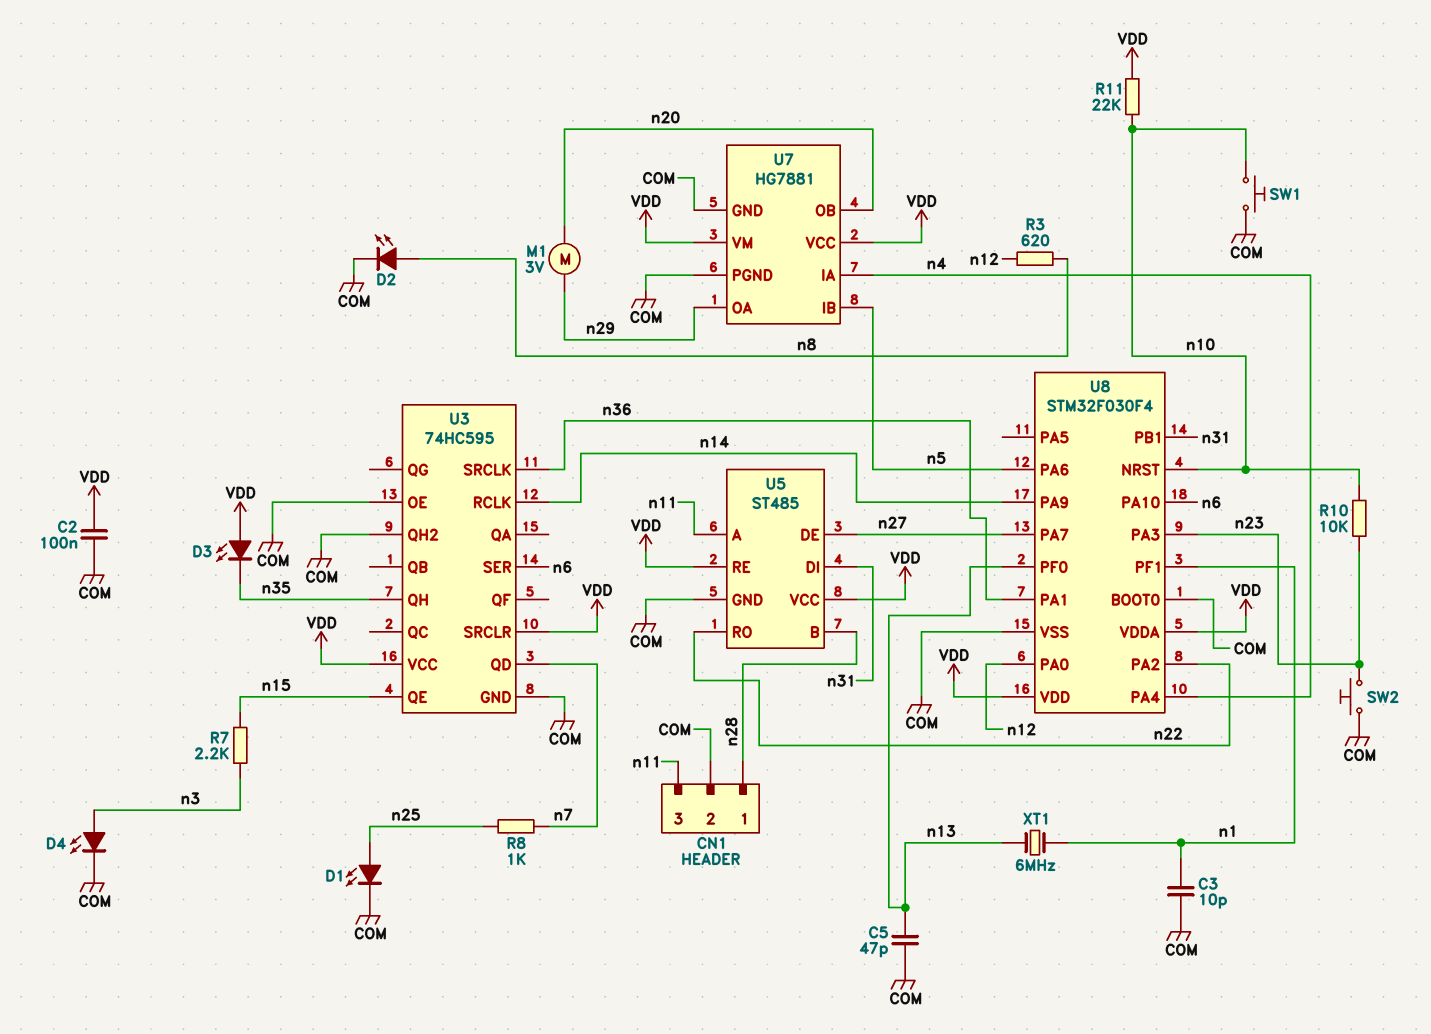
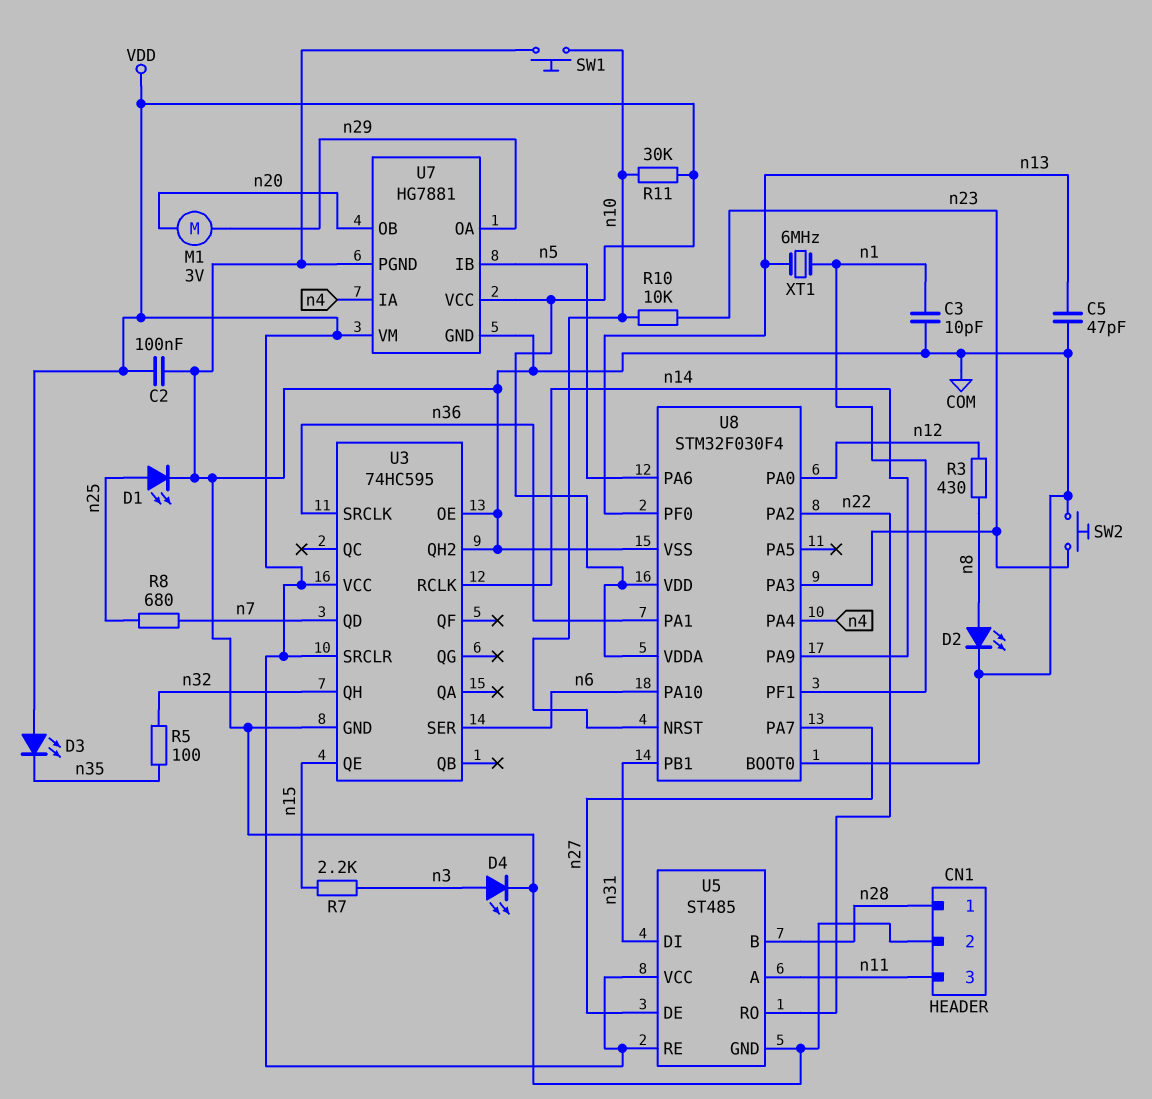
R3: 620 (n8, n12) -> 430 (n8, n12)
R5: none -> 100 (n32, n35)
R8: 1k (n7, n25) -> 680 (n7, n25)
R11: 22k (VDD, n10) -> 30k (VDD, n10)
U3 pin QH: n35 -> n32

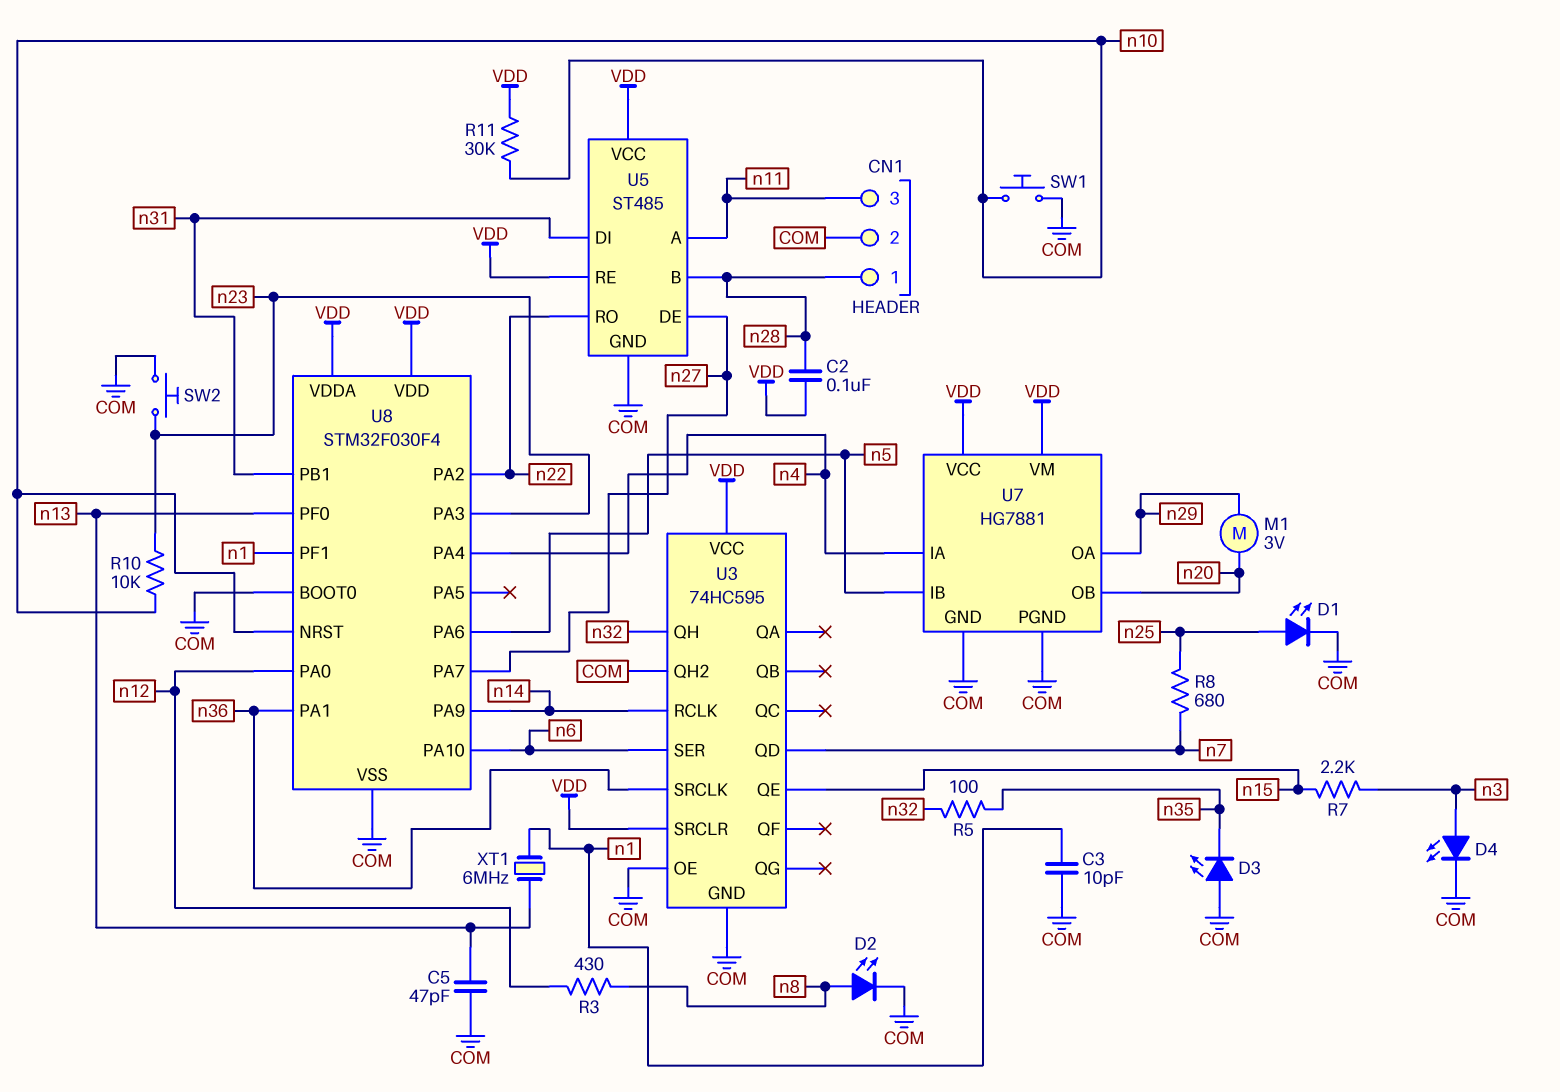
C2: 100nF (COM, VDD) -> 100nF (VDD, n28)
D3: LED (A VDD, K n35) -> LED (A COM, K n35)

